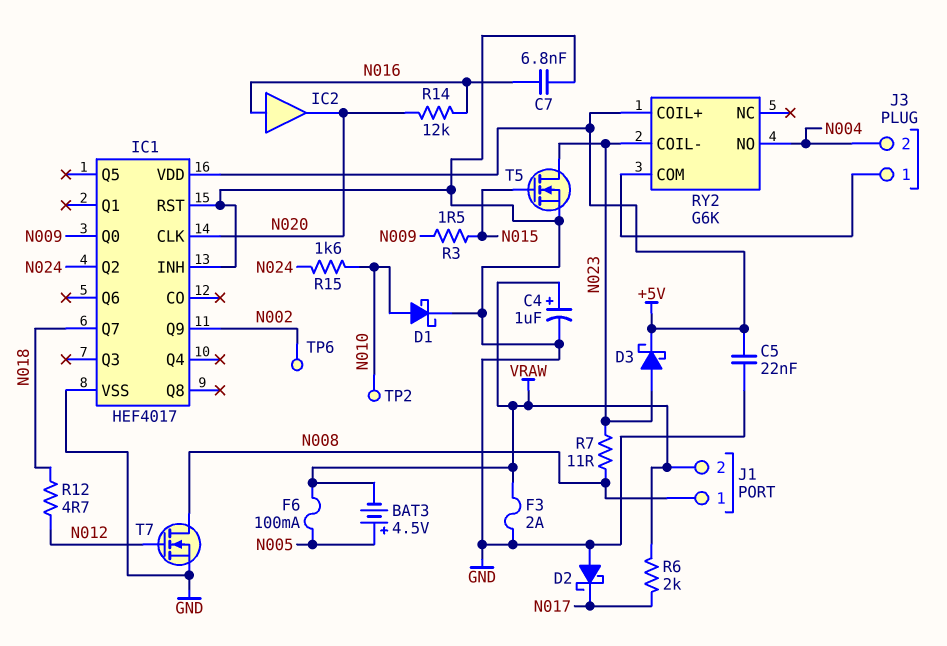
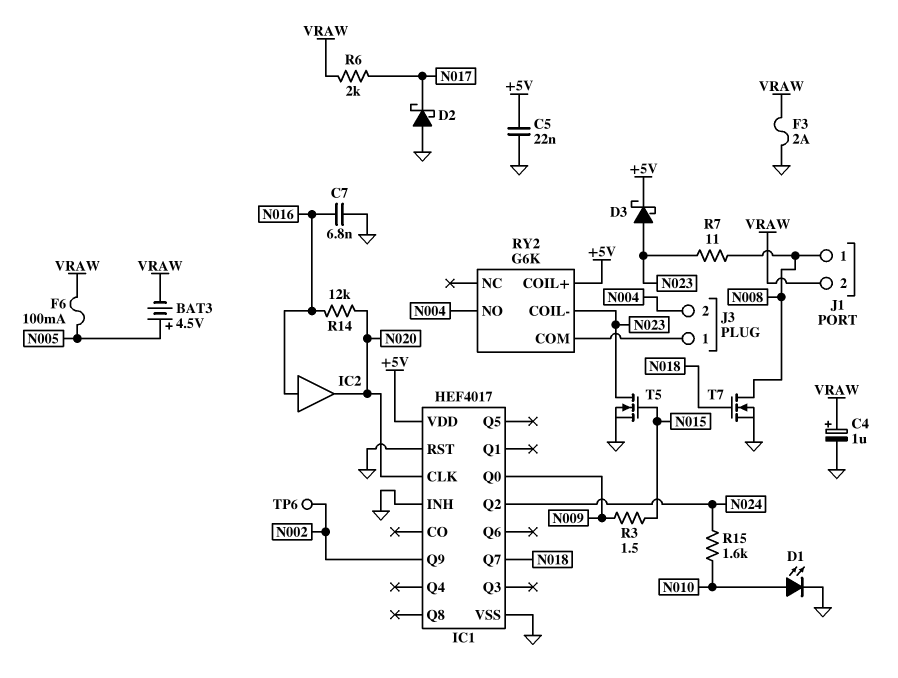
D1: schottky (A N010, K GND) -> LED (A N010, K GND)
R12: 4.7 (N012, N018) -> none
T7: NMOS (G N012, D N008, S GND) -> NMOS (G N018, D N008, S GND)
TP2: test point (N010) -> none

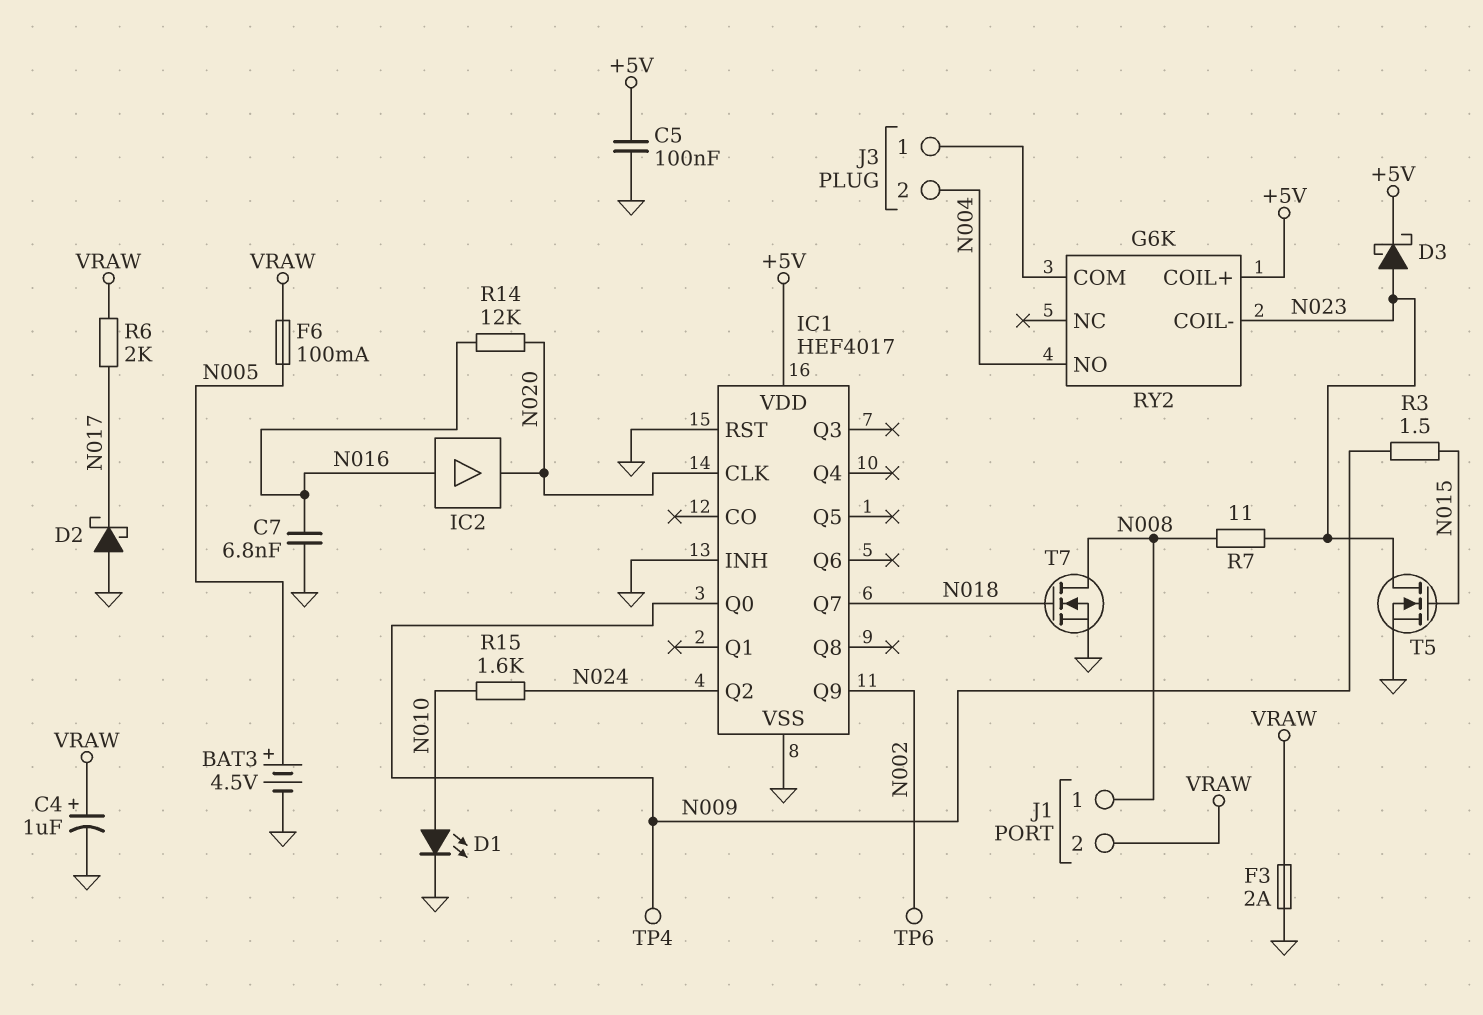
BAT3: 4.5V (plus N005, minus VRAW) -> 4.5V (plus N005, minus GND)
C5: 22nF (+5V, GND) -> 100nF (+5V, GND)
TP4: none -> test point (N009)

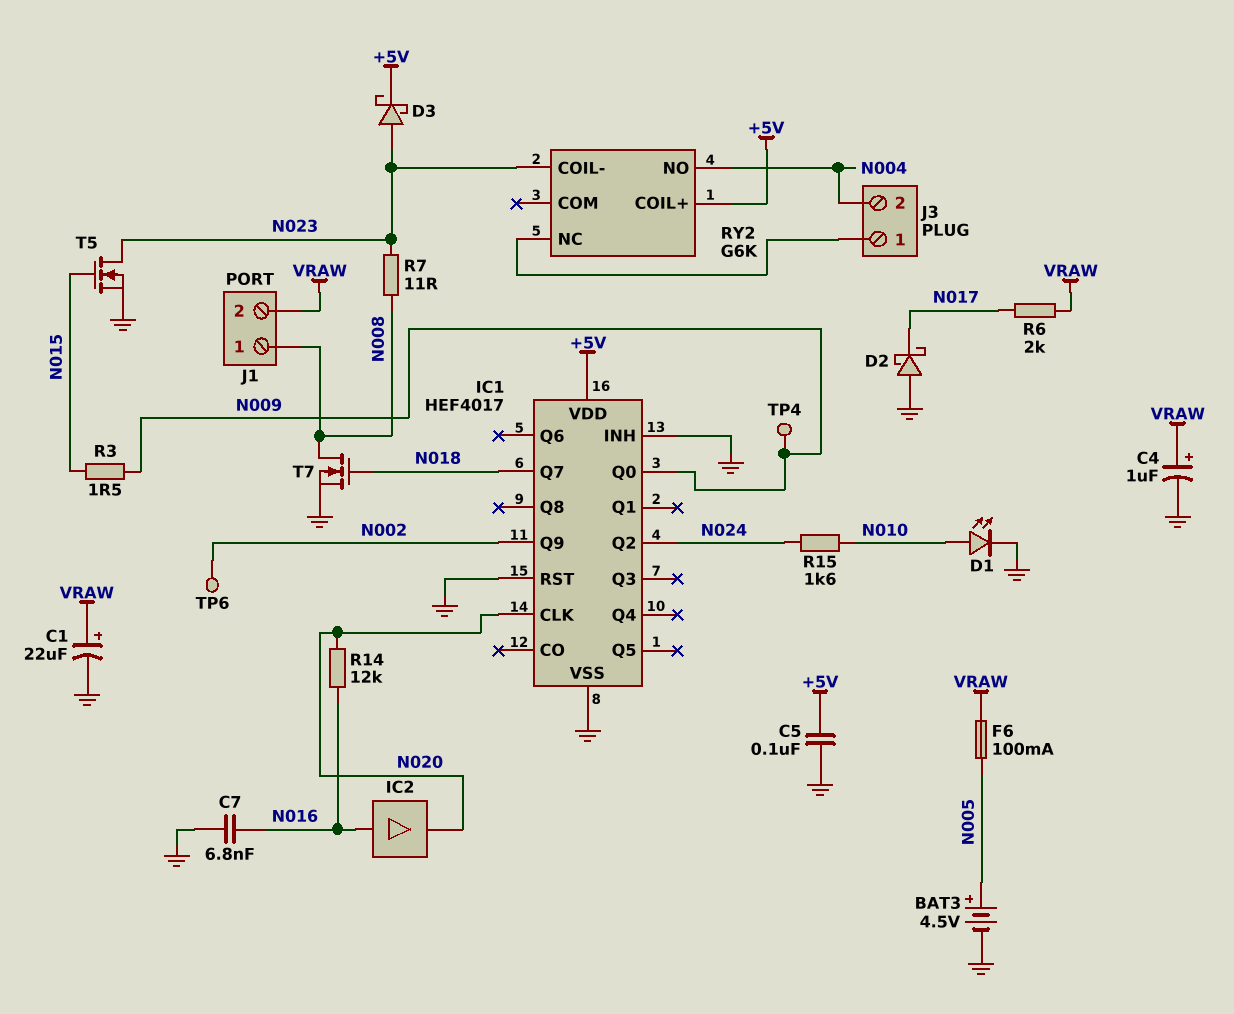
C1: none -> 22uF (plus VRAW, minus GND)
F3: 2A (GND, VRAW) -> none
RY2 pin COM: J3/1 -> none
RY2 pin NC: none -> J3/1

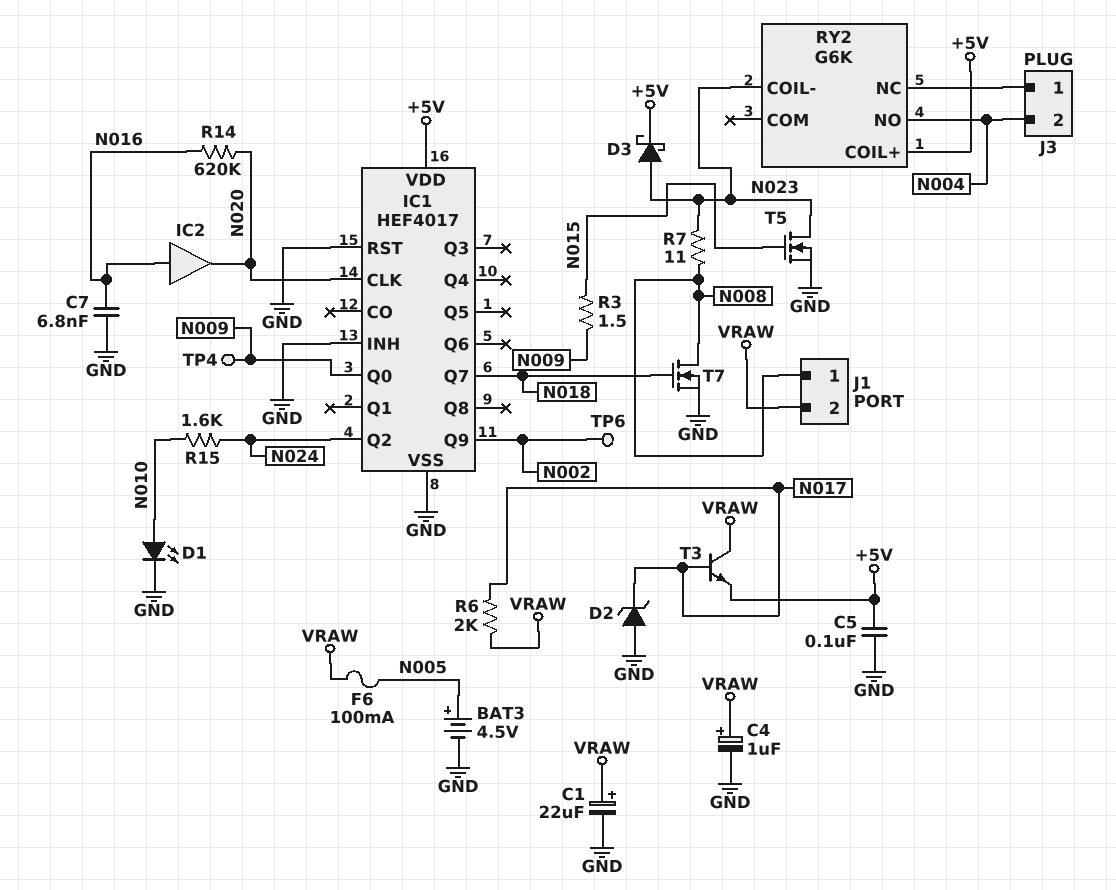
D2: schottky (A GND, K N017) -> zener (A GND, K N017)
R14: 12k (N016, N020) -> 620k (N016, N020)
T3: none -> NPN (B N017, C VRAW, E +5V)

